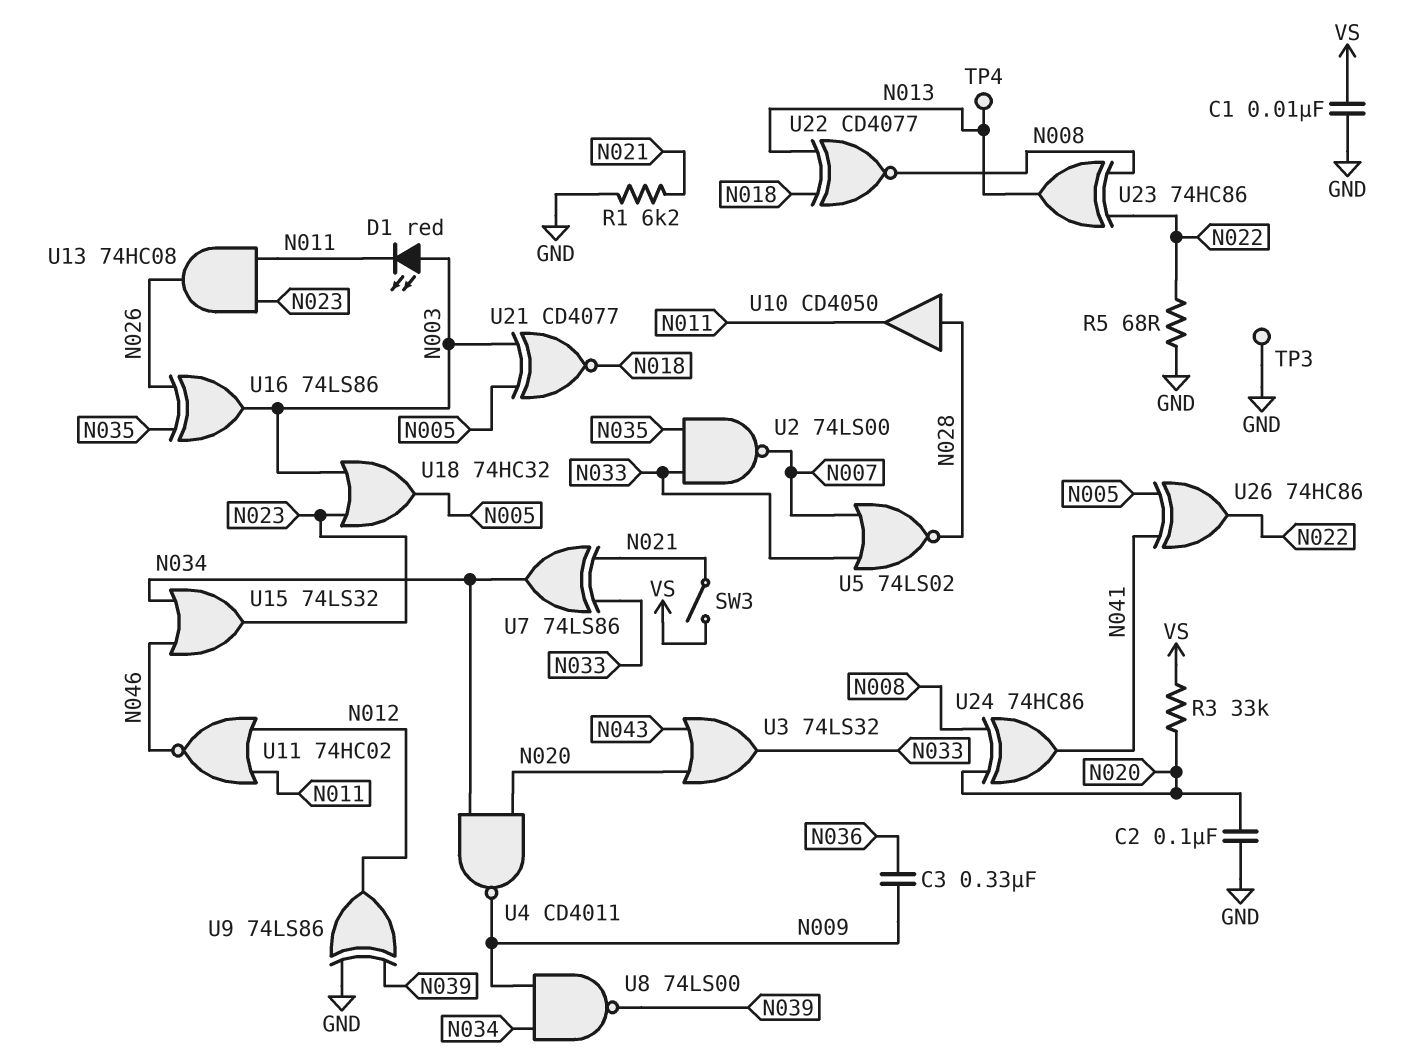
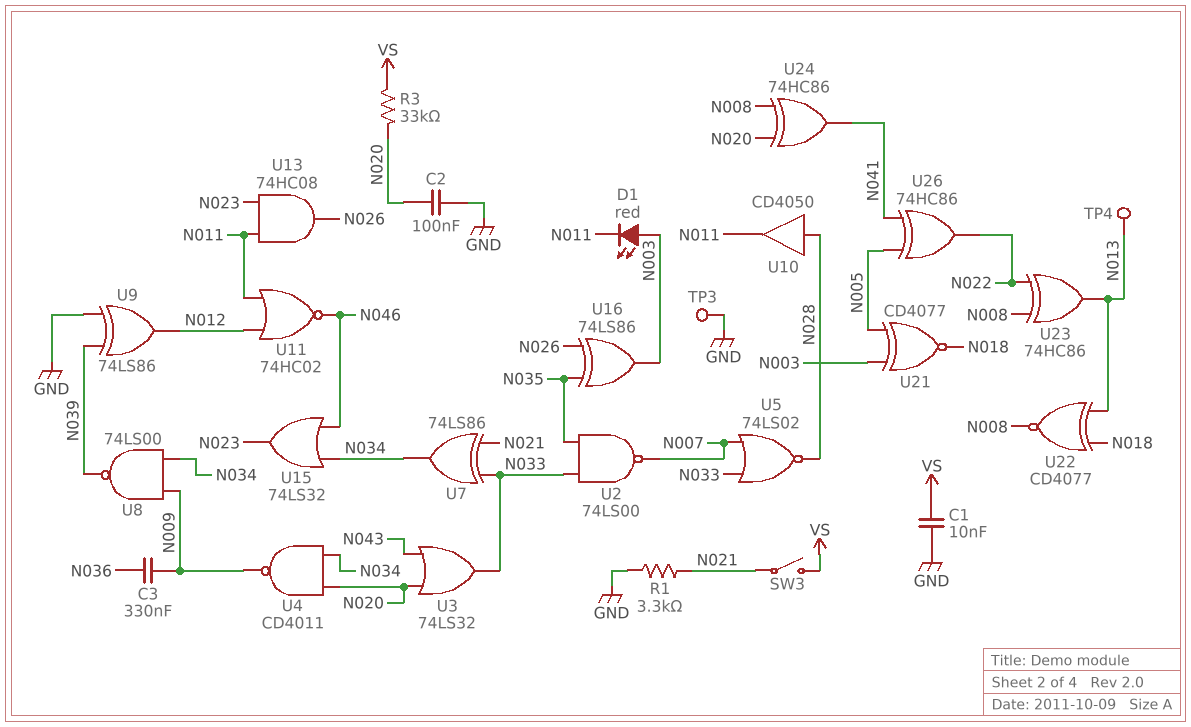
R1: 6.2k (GND, N021) -> 3.3k (GND, N021)
R5: 68 (GND, N022) -> none
U18: OR 74HC32 (in N003, in N023, out N005) -> none

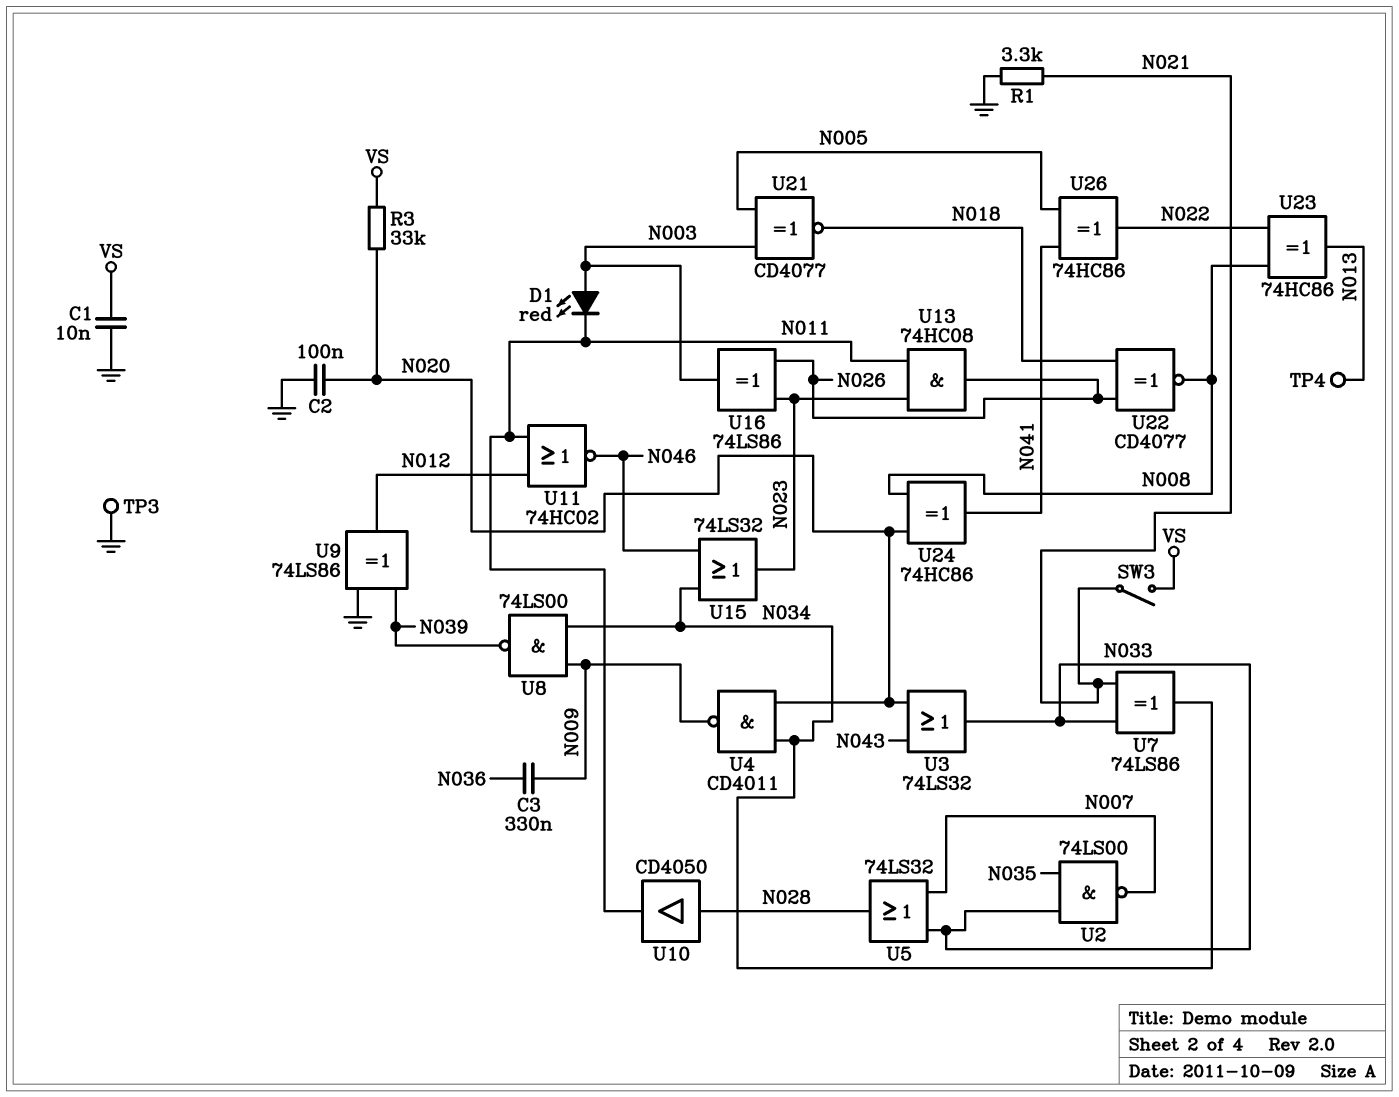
U5: NOR 74LS02 (in N007, in N033, out N028) -> OR 74LS32 (in N007, in N033, out N028)
U16: XOR 74LS86 (in N026, in N035, out N003) -> XOR 74LS86 (in N023, in N026, out N003)
U22: XNOR CD4077 (in N013, in N018, out N008) -> XNOR CD4077 (in N018, in N026, out N008)

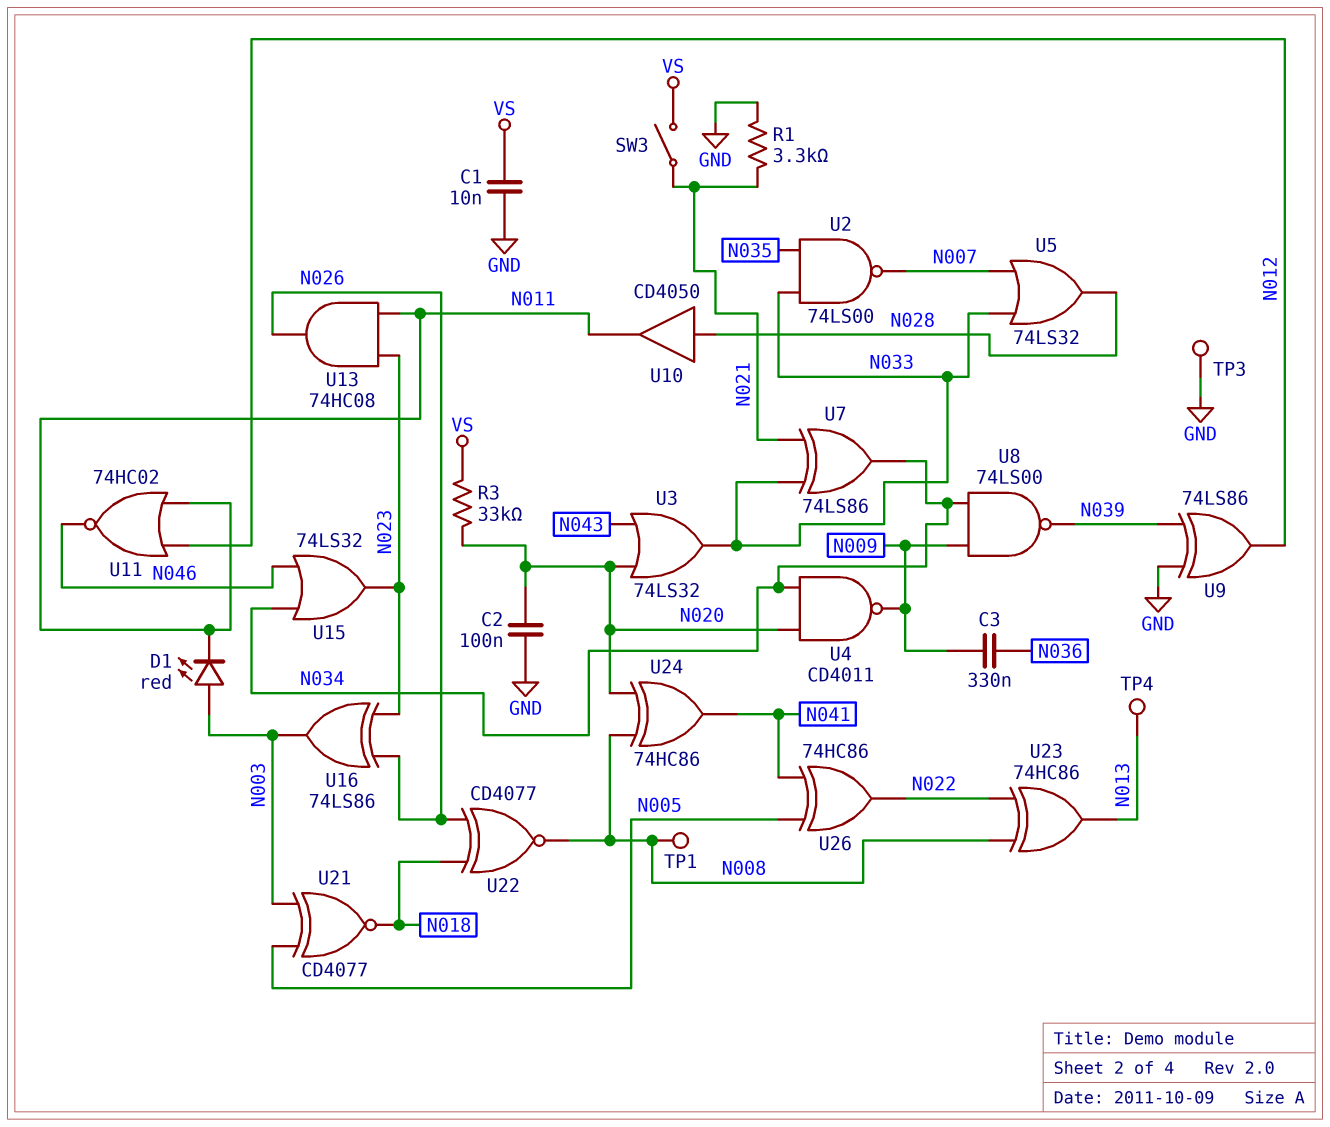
TP1: none -> test point (N008)

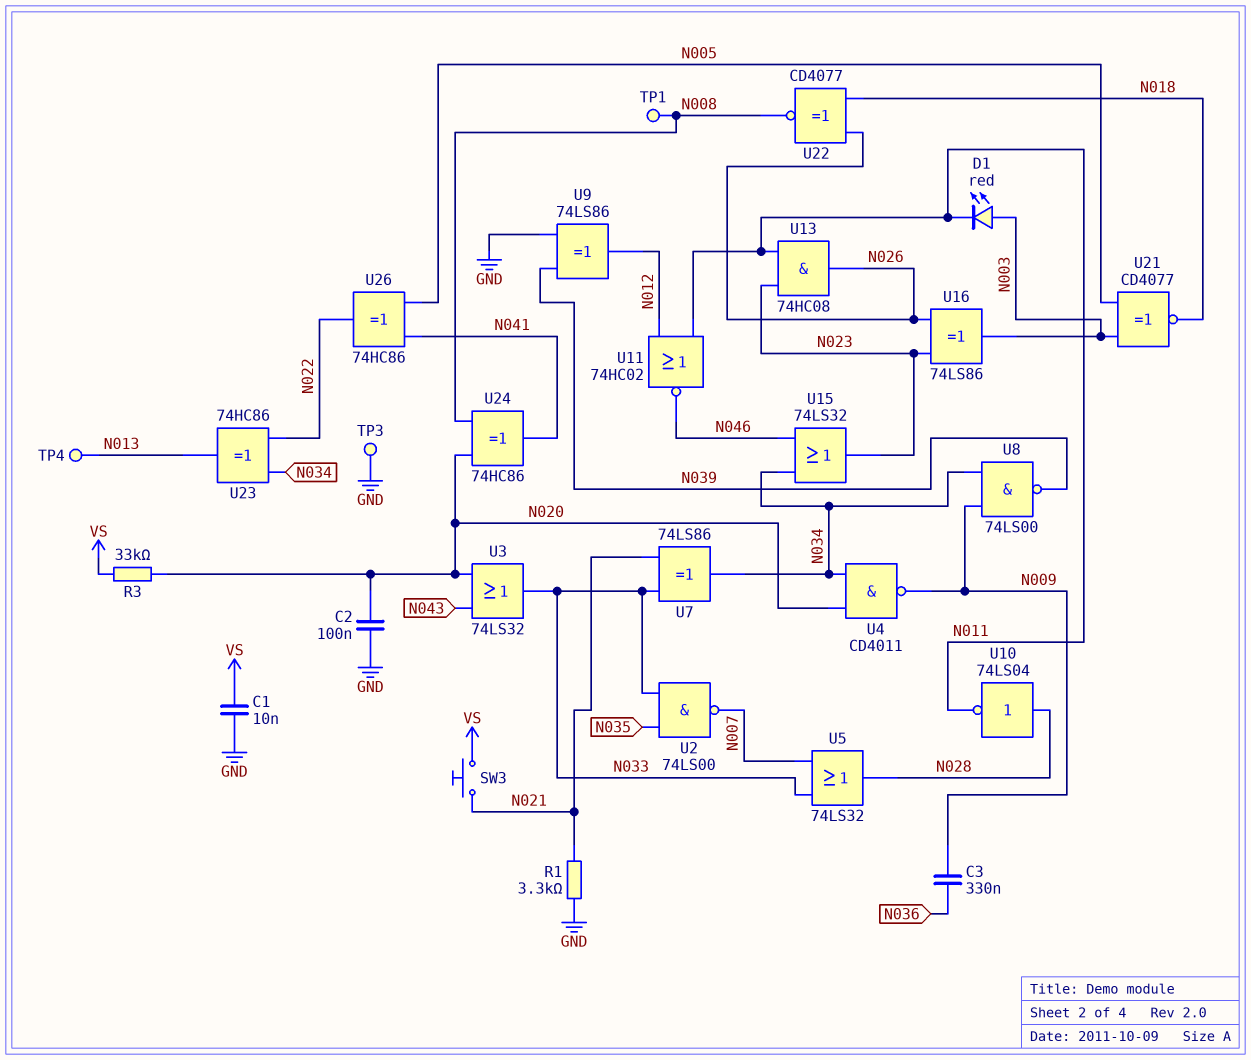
SW3: switch (N021, VS) -> button (N021, VS)
U10: buffer CD4050 (in N028, out N011) -> NOT 74LS04 (in N028, out N011)
U23: XOR 74HC86 (in N008, in N022, out N013) -> XOR 74HC86 (in N022, in N034, out N013)

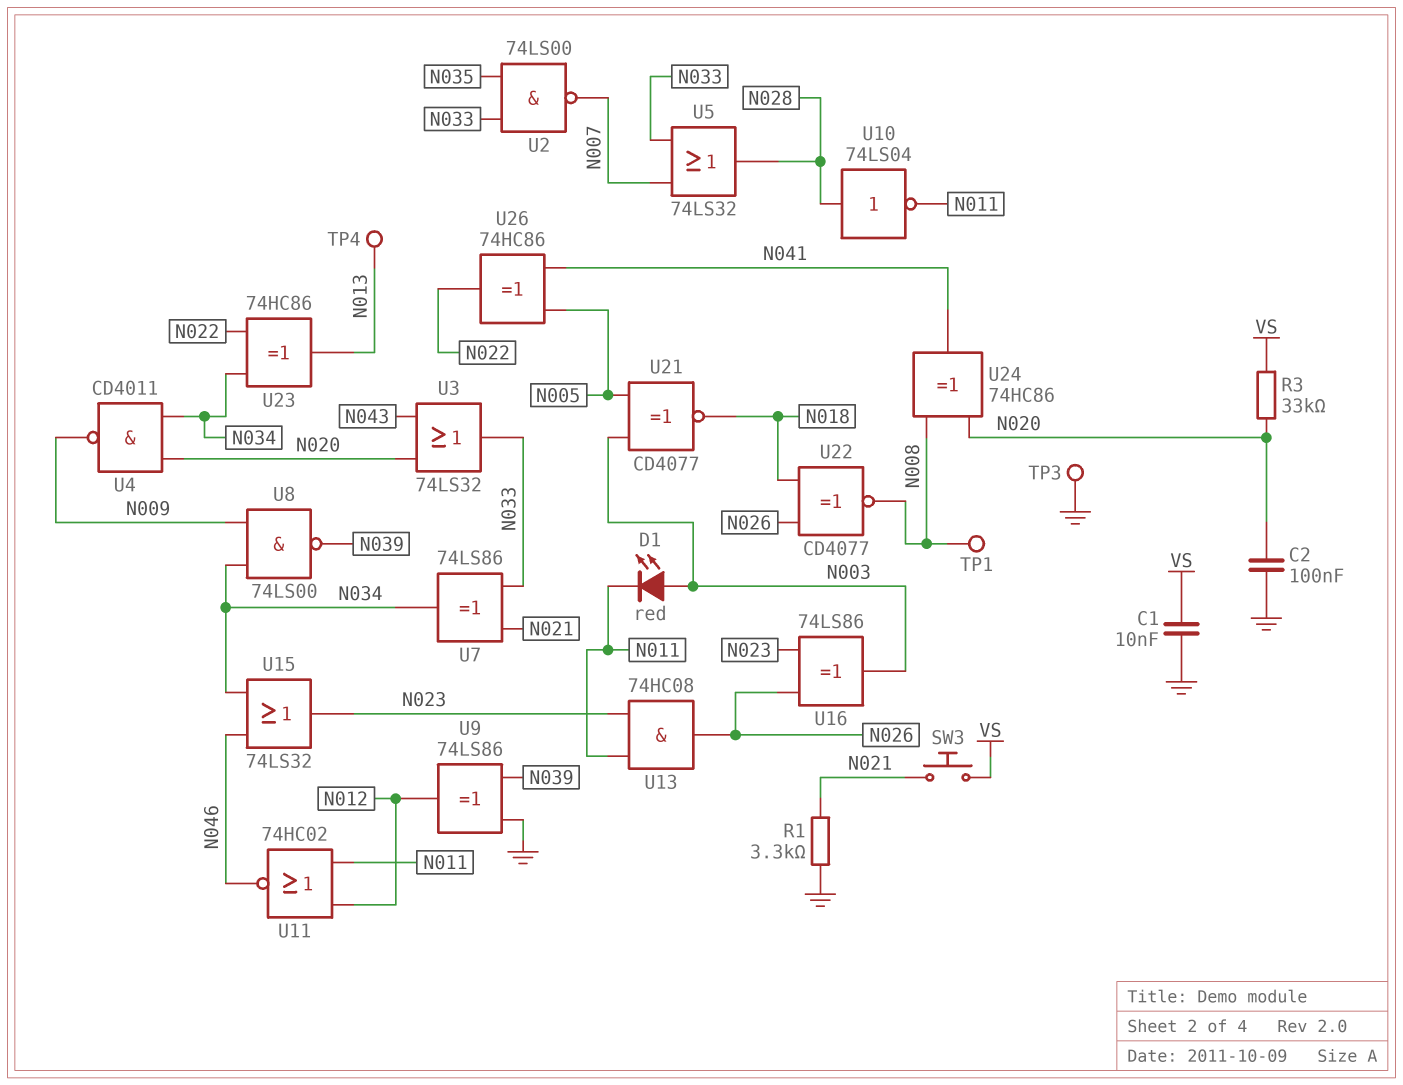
C3: 330nF (N009, N036) -> none

